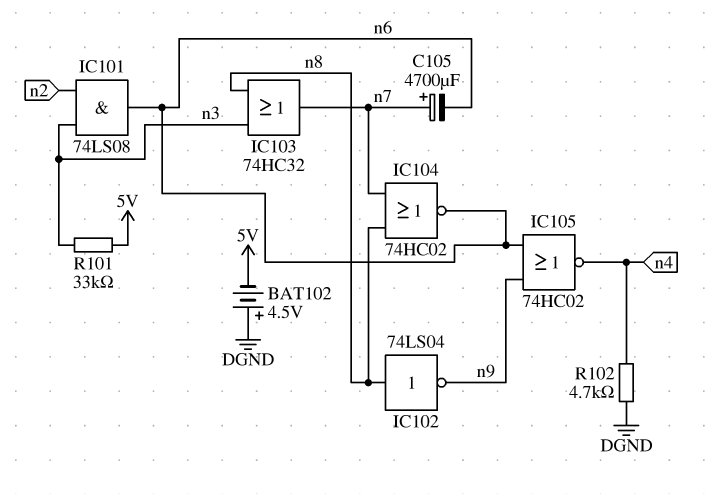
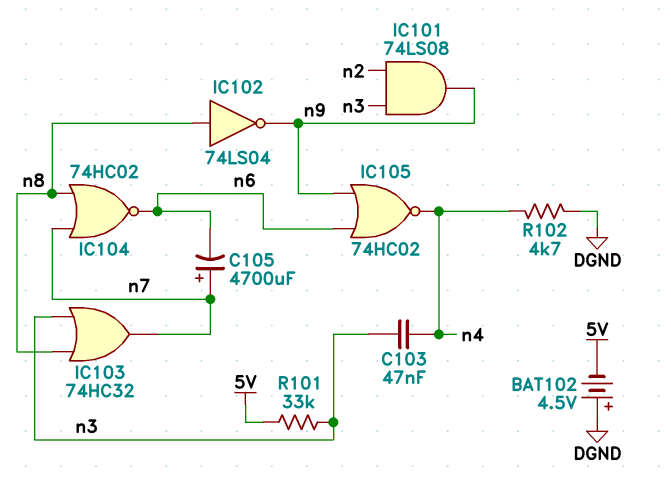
C103: none -> 47nF (n3, n4)
IC101: AND 74LS08 (in n2, in n3, out n6) -> AND 74LS08 (in n2, in n3, out n9)

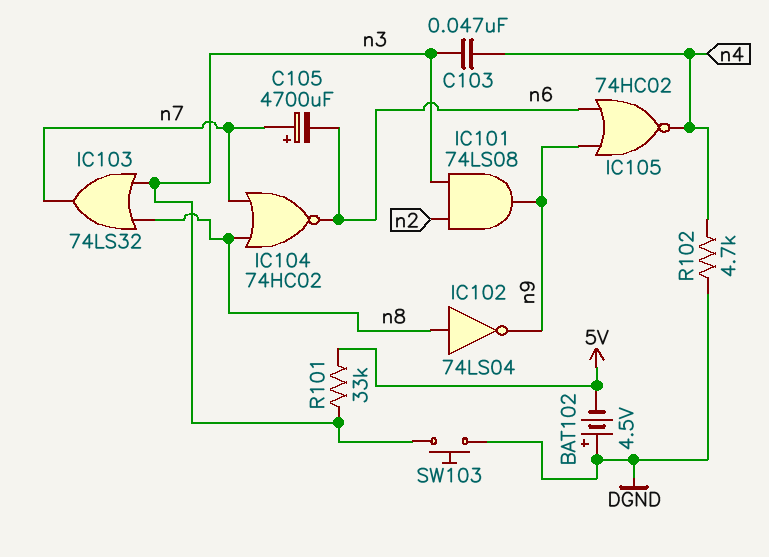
IC103: OR 74HC32 (in n3, in n8, out n7) -> OR 74LS32 (in n3, in n8, out n7)
SW103: none -> button (DGND, n3)

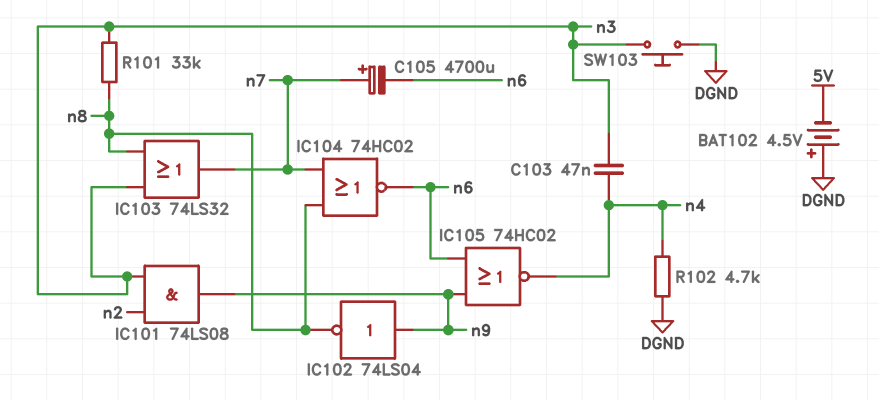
IC102: NOT 74LS04 (in n8, out n9) -> NOT 74LS04 (in n9, out n8)
R101: 33k (5V, n3) -> 33k (n3, n8)

